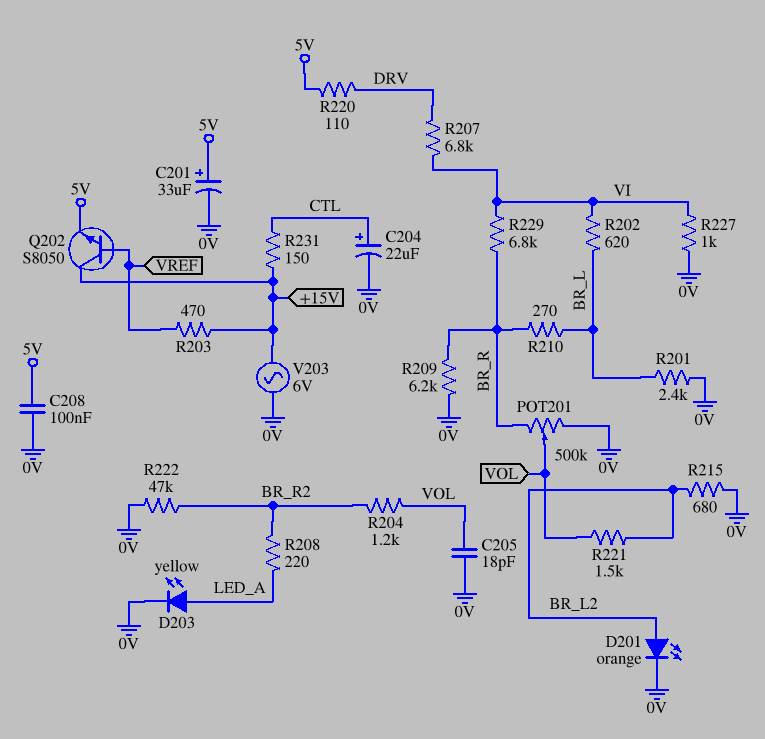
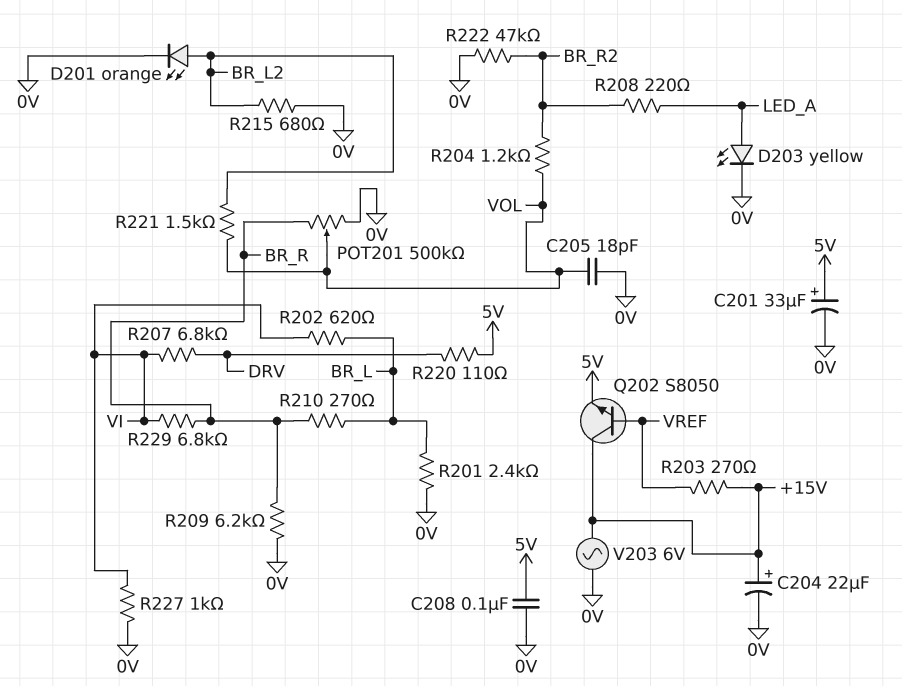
C204: 22uF (plus CTL, minus 0V) -> 22uF (plus +15V, minus 0V)
R203: 470 (+15V, VREF) -> 270 (+15V, VREF)
R231: 150 (+15V, CTL) -> none

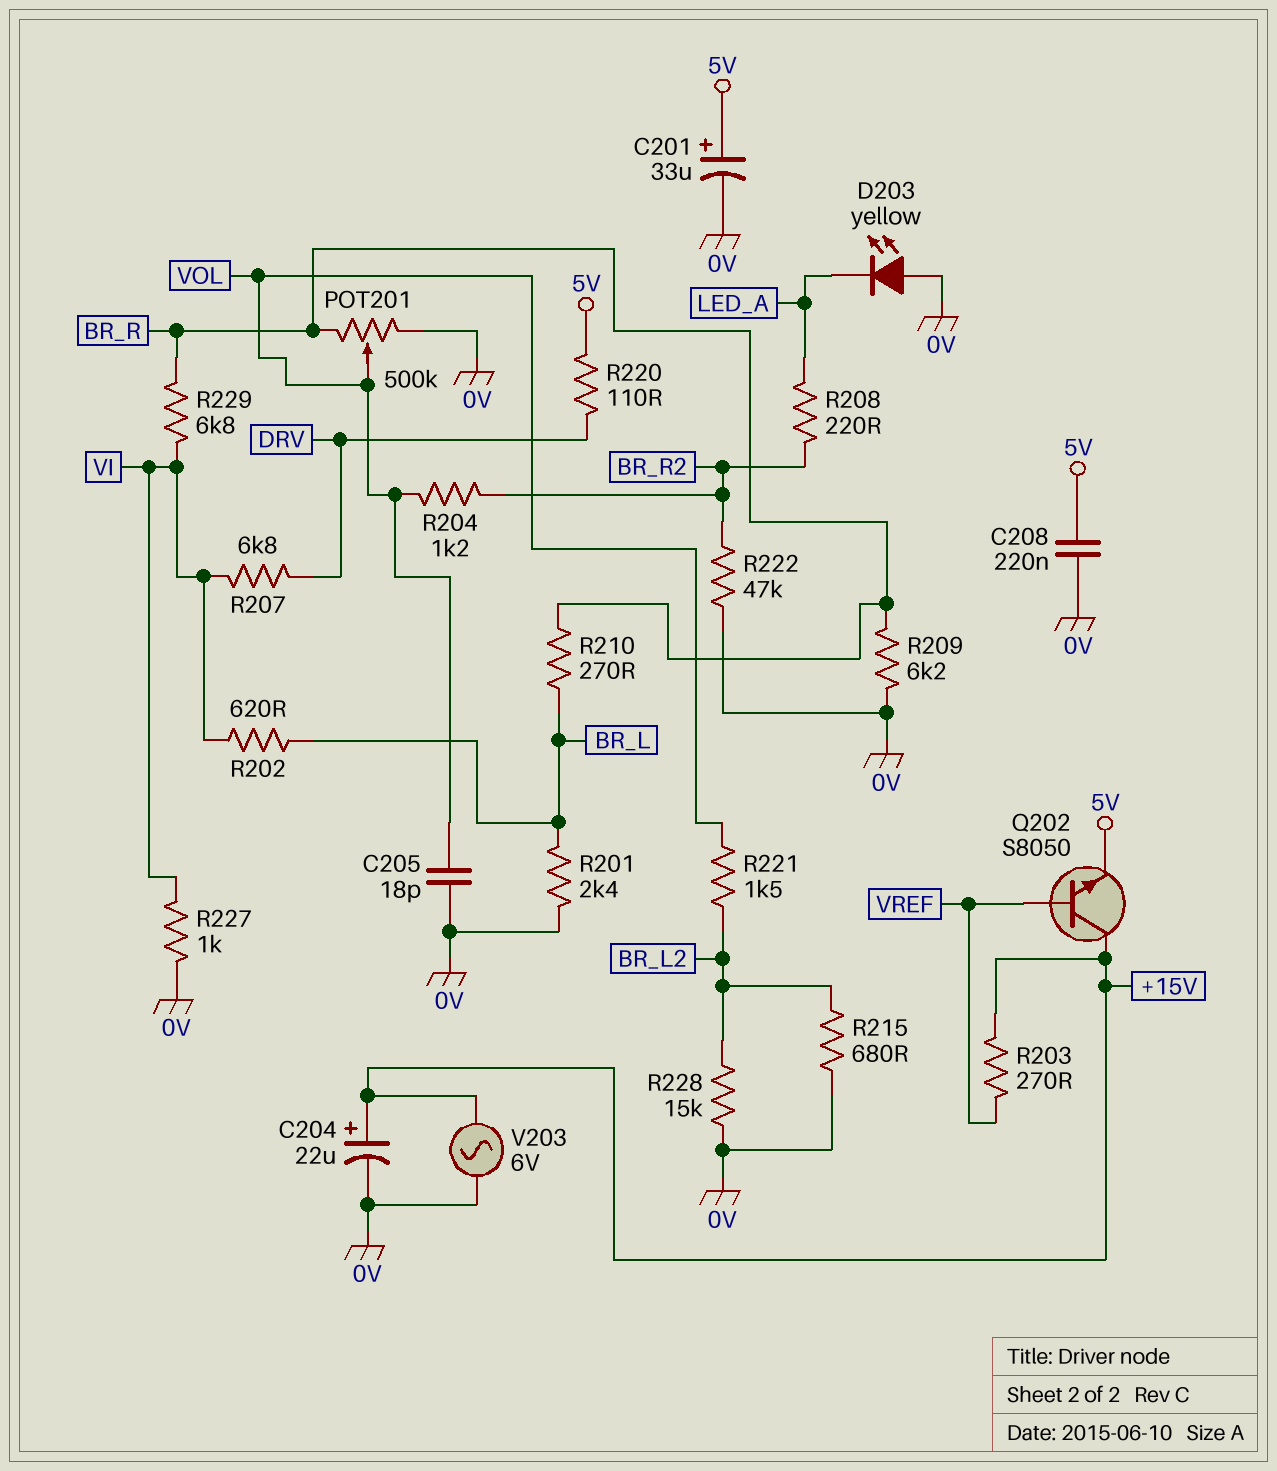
C208: 100nF (0V, 5V) -> 220nF (0V, 5V)
D201: LED orange (A BR_L2, K 0V) -> none
D203: LED yellow (A LED_A, K 0V) -> LED yellow (A 0V, K LED_A)
R228: none -> 15k (0V, BR_L2)

